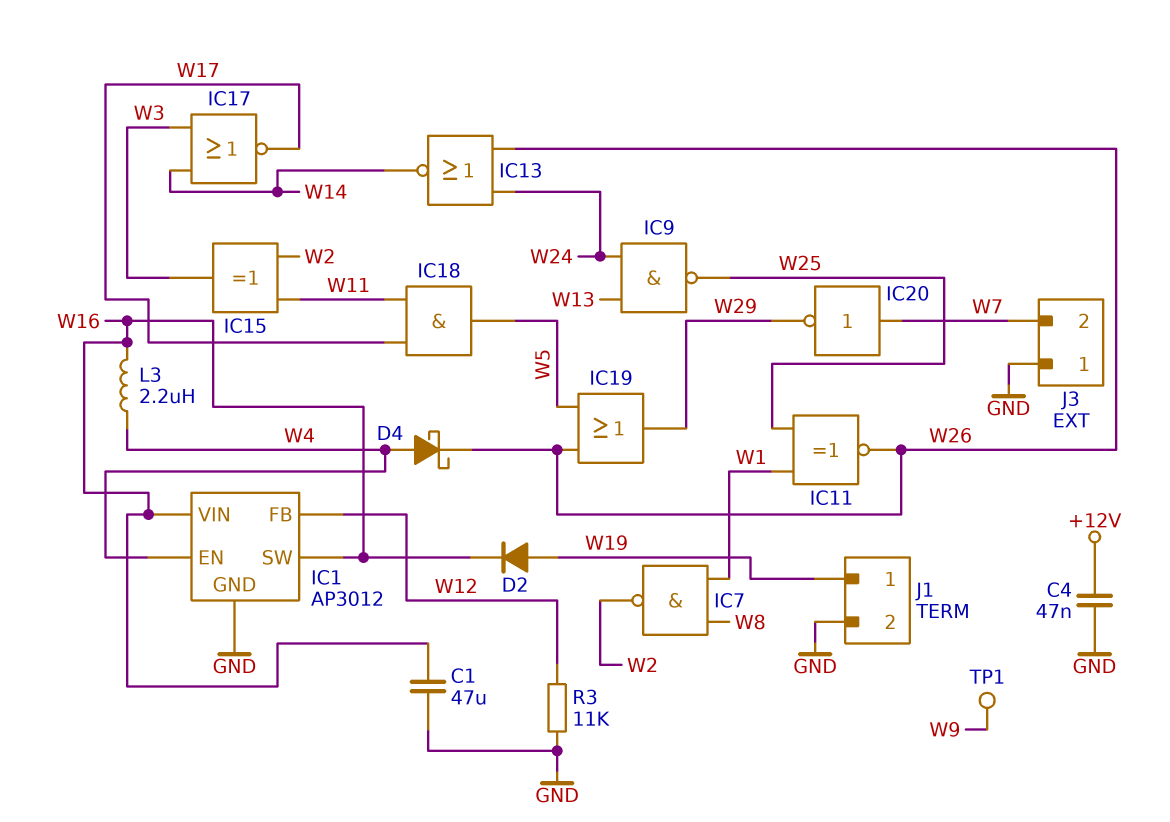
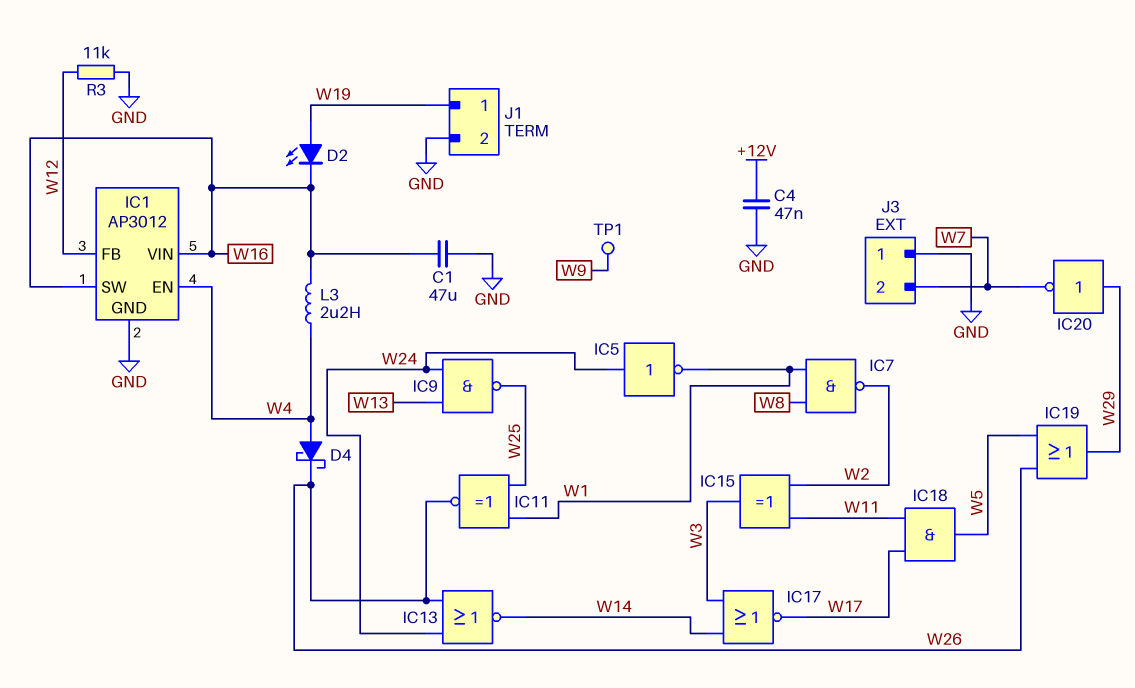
D2: diode (A W19, K W16) -> LED (A W19, K W16)
IC5: none -> NOT (in W24, out W1)
IC20: NOT (in W7, out W29) -> NOT (in W29, out W7)

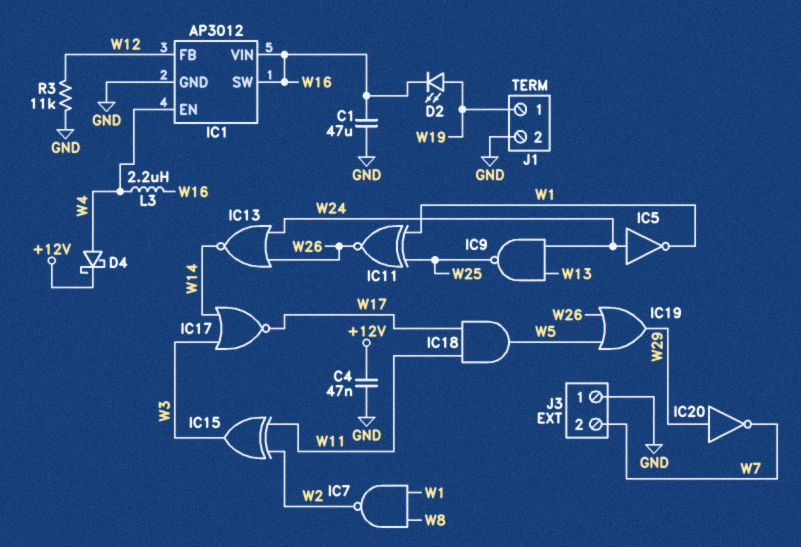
D4: schottky (A W4, K W26) -> schottky (A W4, K +12V)
TP1: test point (W9) -> none

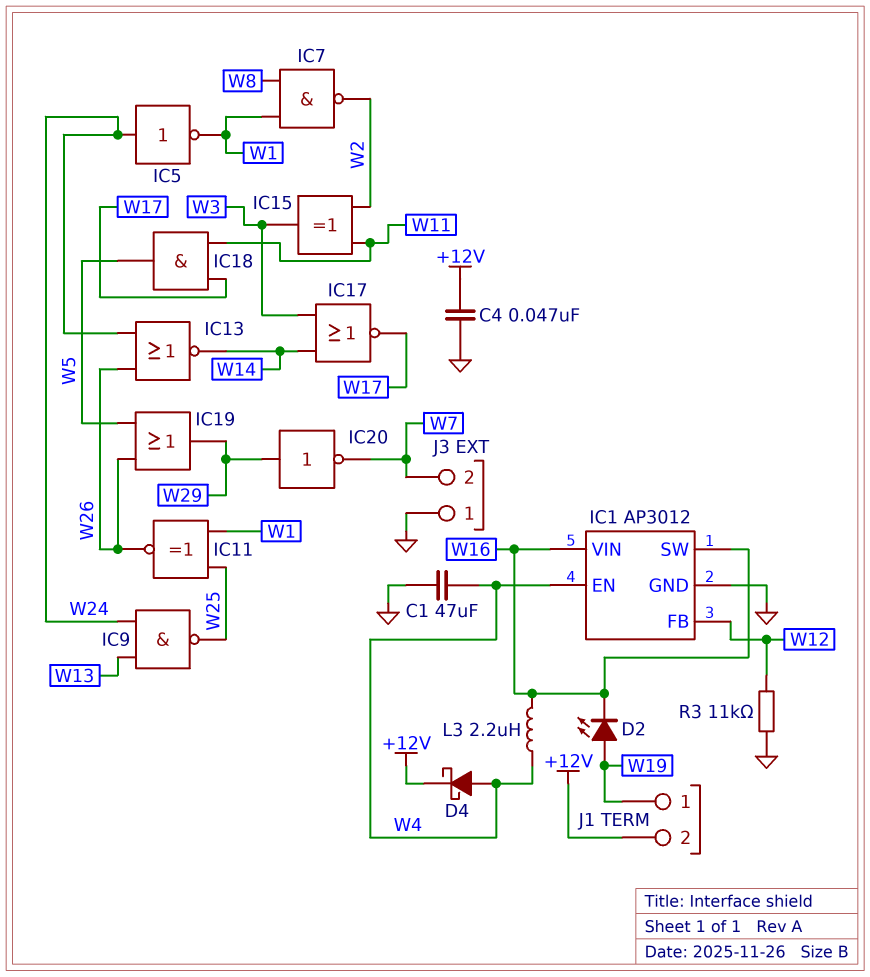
C1: 47uF (GND, W16) -> 47uF (GND, W4)
J1 pin 2: GND -> +12V

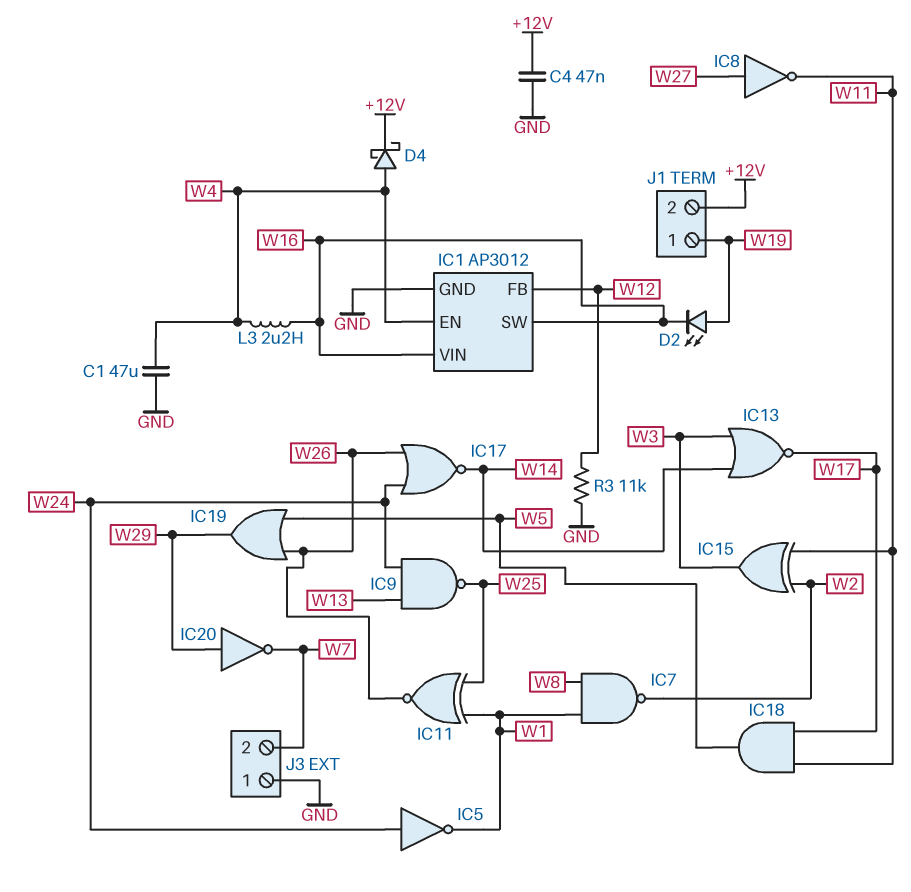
IC8: none -> NOT (in W27, out W11)
IC13: NOR (in W24, in W26, out W14) -> NOR (in W3, in W14, out W17)
IC17: NOR (in W3, in W14, out W17) -> NOR (in W24, in W26, out W14)

